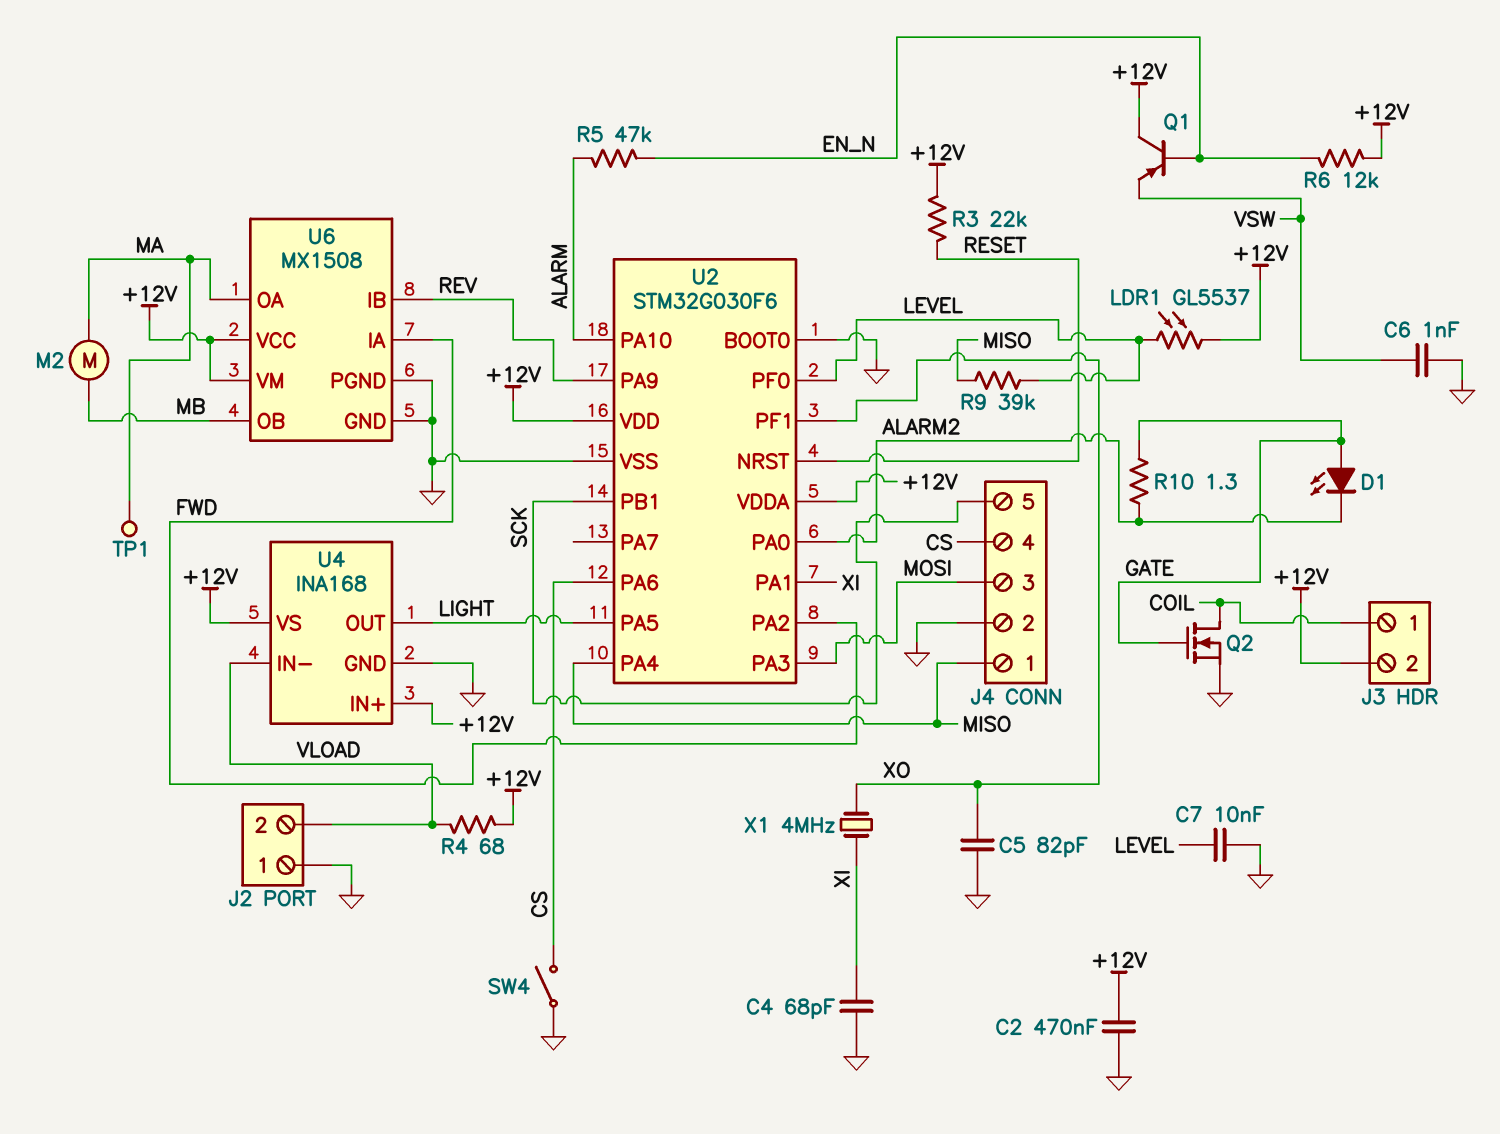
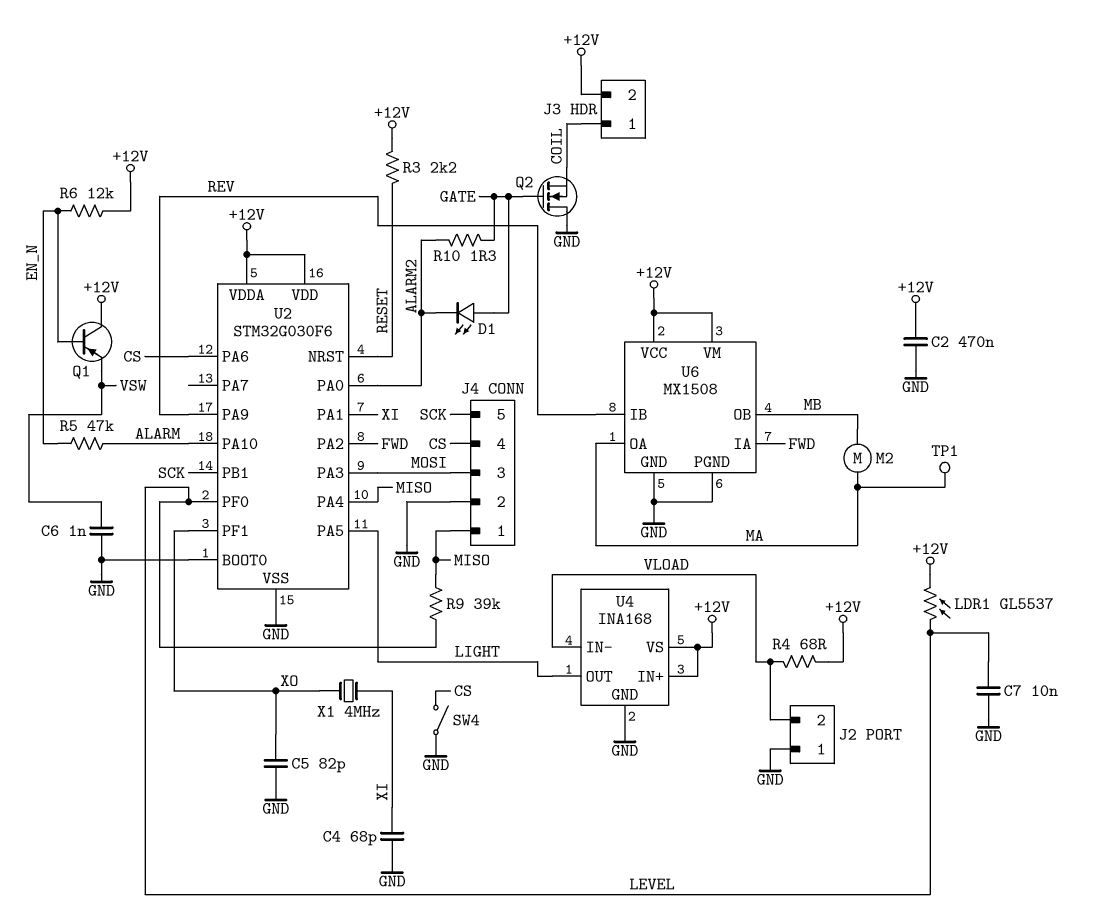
Q2: NMOS (G GATE, D COIL, S GND) -> NMOS (G GATE, D GND, S COIL)
R3: 22k (+12V, RESET) -> 2.2k (+12V, RESET)

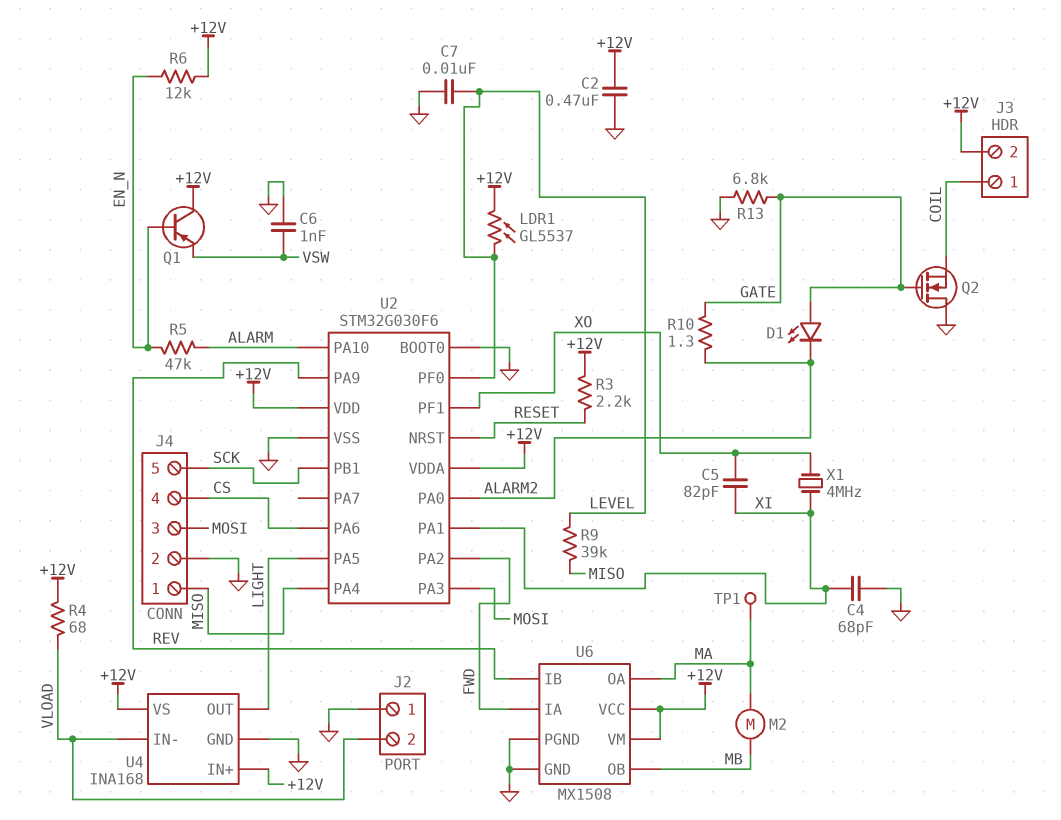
C5: 82pF (GND, XO) -> 82pF (XI, XO)
R13: none -> 6.8k (GATE, GND)
SW4: switch (CS, GND) -> none

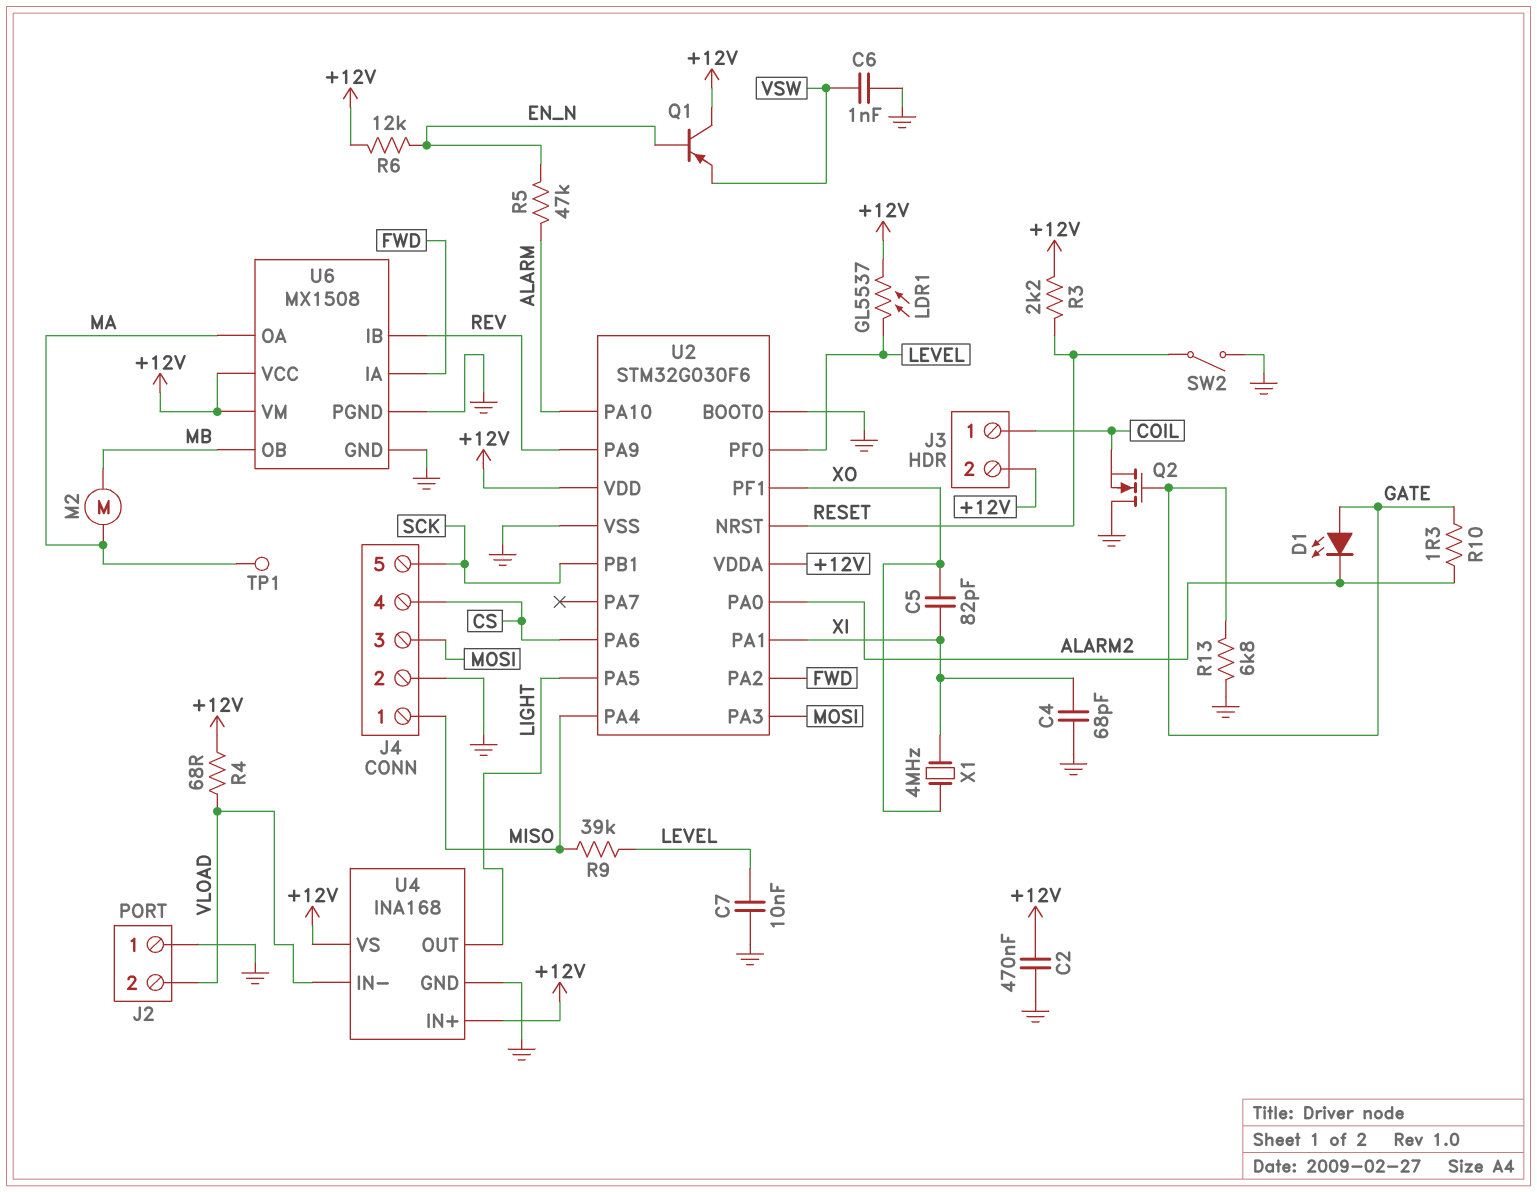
SW2: none -> switch (GND, RESET)

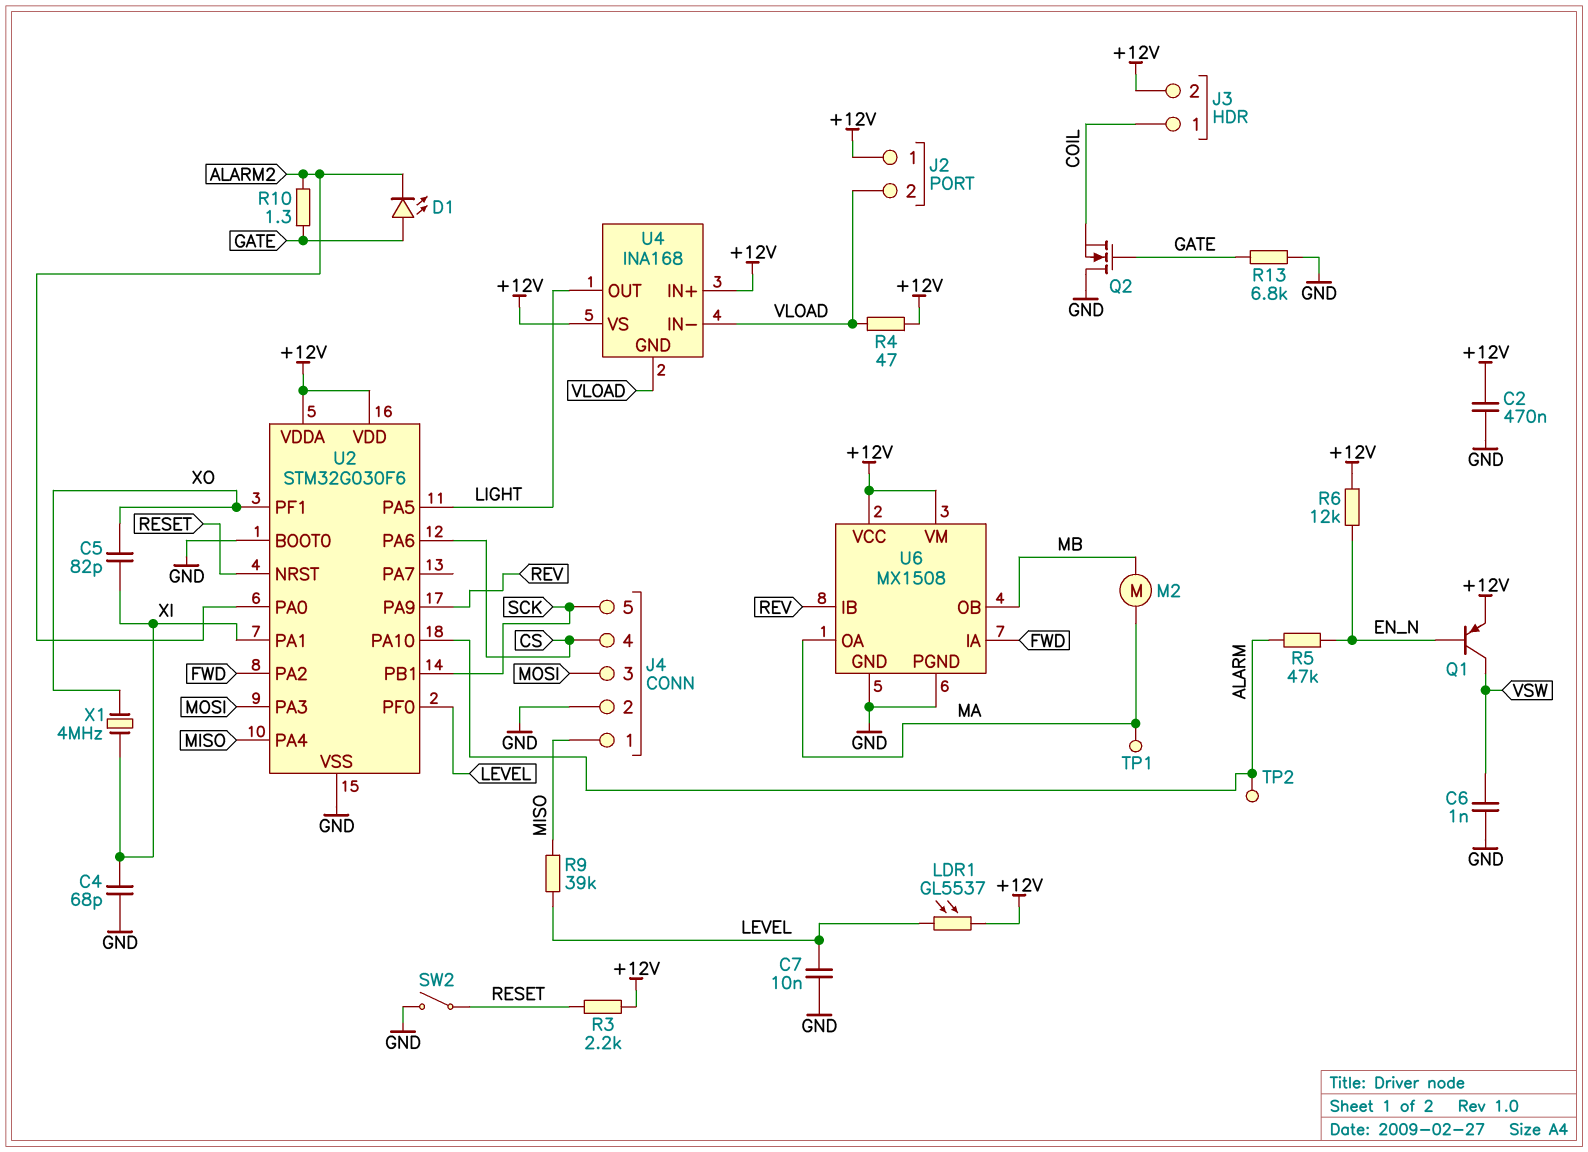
J2 pin 1: GND -> +12V
Q1: PNP (B EN_N, C +12V, E VSW) -> PNP (B EN_N, C VSW, E +12V)
R4: 68 (+12V, VLOAD) -> 47 (+12V, VLOAD)
TP2: none -> test point (ALARM)
U4 pin GND: GND -> VLOAD

